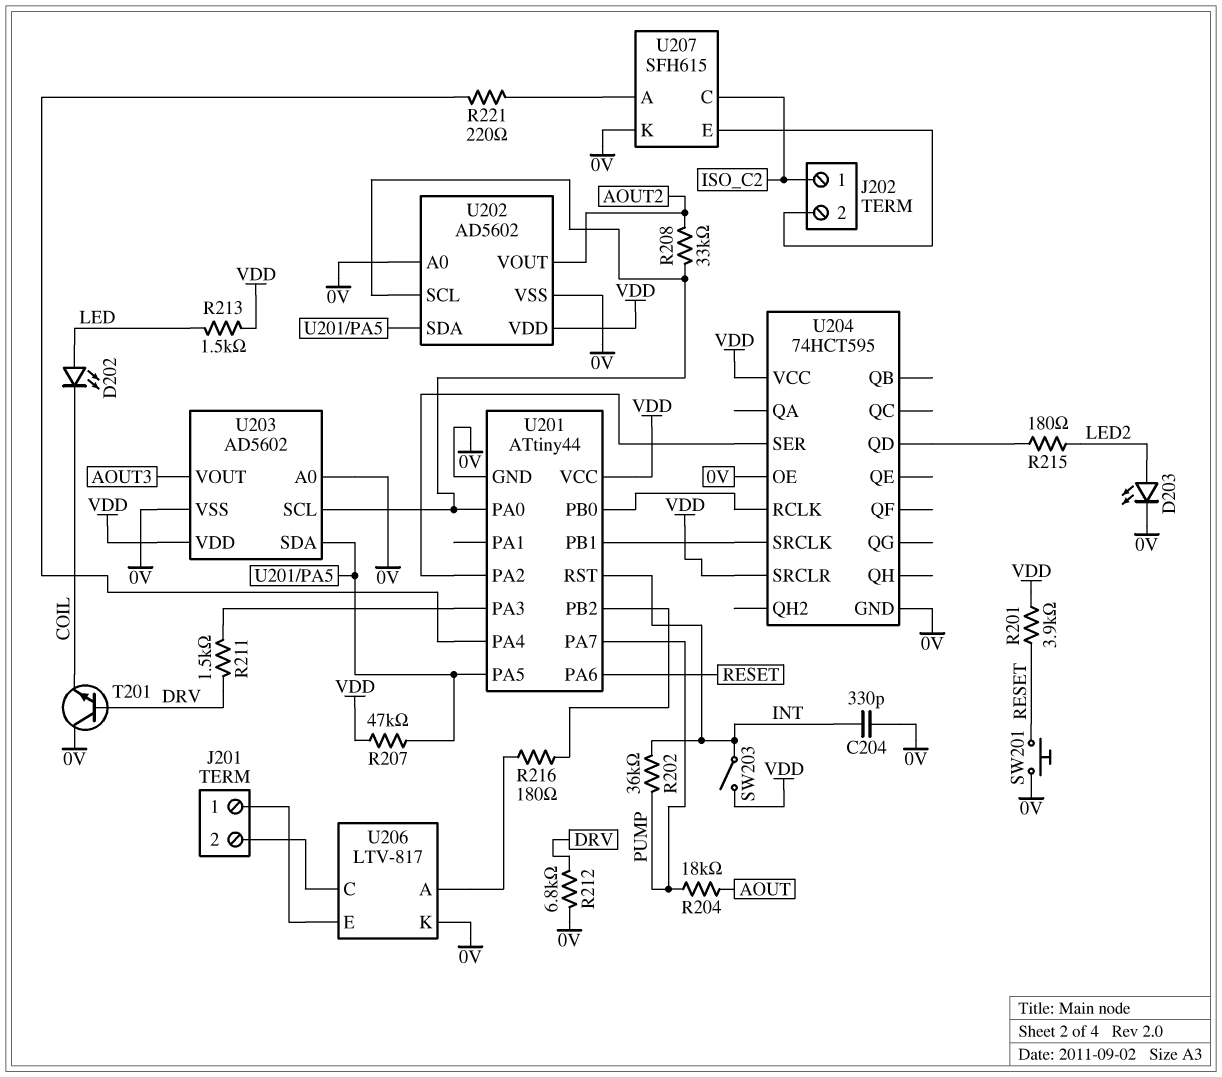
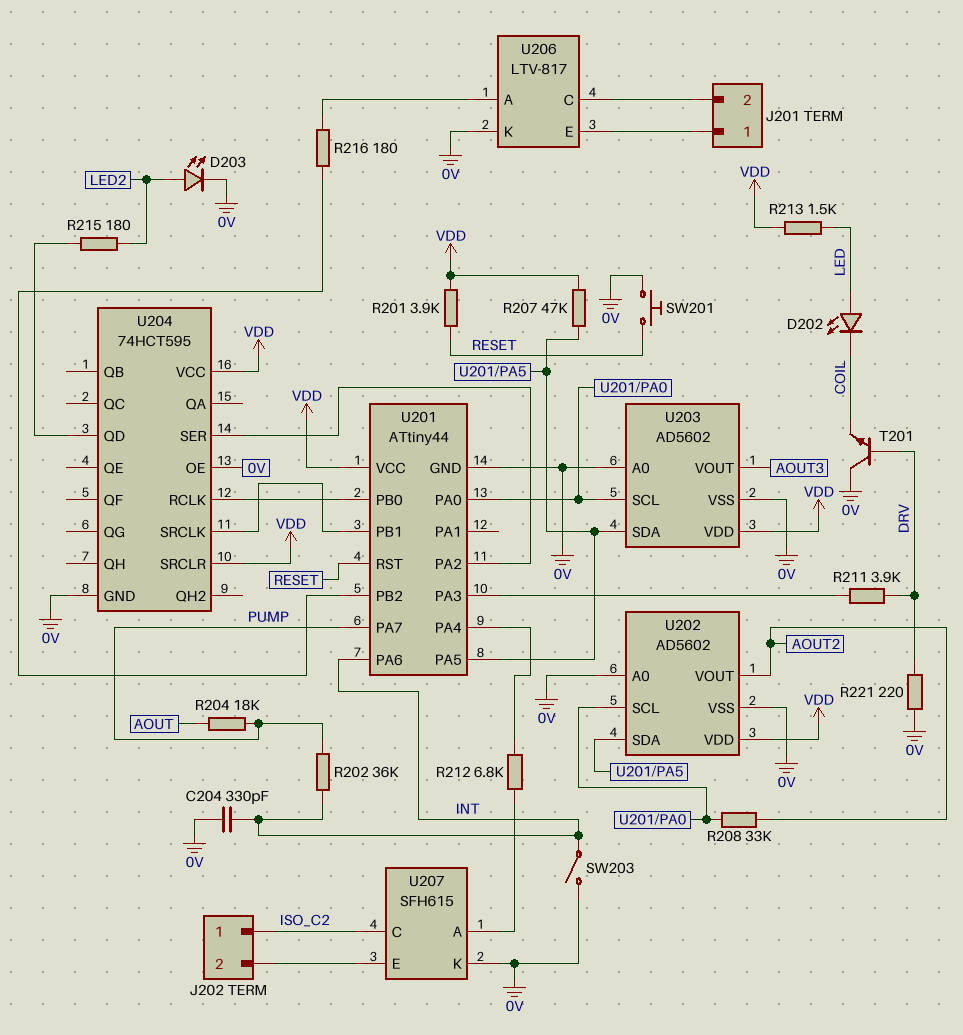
R211: 1.5k (DRV, U201/PA3) -> 3.9k (DRV, U201/PA3)
R212: 6.8k (0V, DRV) -> 6.8k (U201/PA4, U207/A)
R221: 220 (U201/PA4, U207/A) -> 220 (0V, DRV)
SW203: switch (INT, VDD) -> switch (0V, INT)
U201 pin PA6: RESET -> INT
U201 pin RST: INT -> RESET

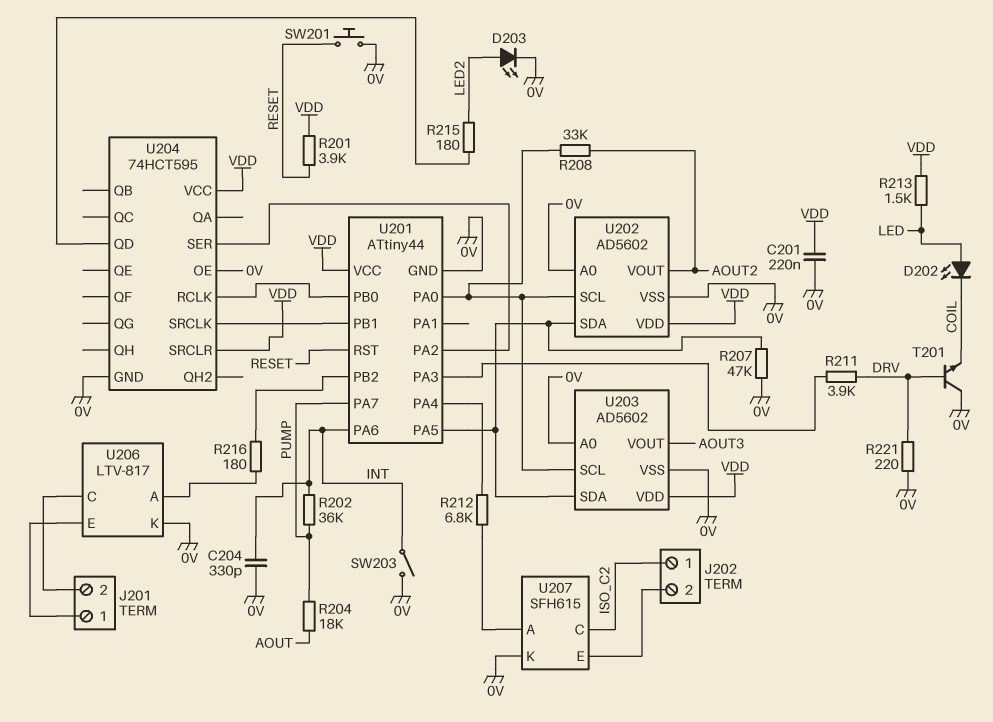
C201: none -> 220nF (0V, VDD)
R207: 47k (U201/PA5, VDD) -> 47k (0V, U201/PA5)

